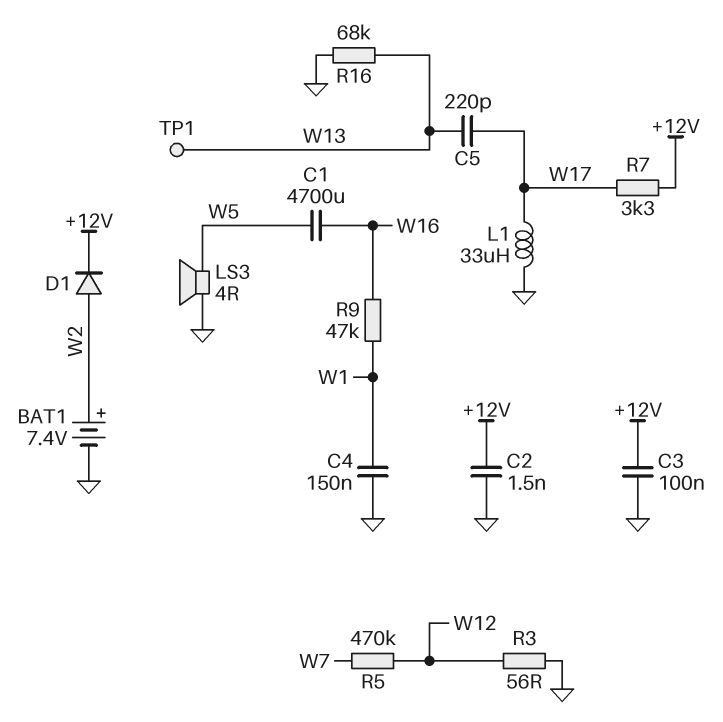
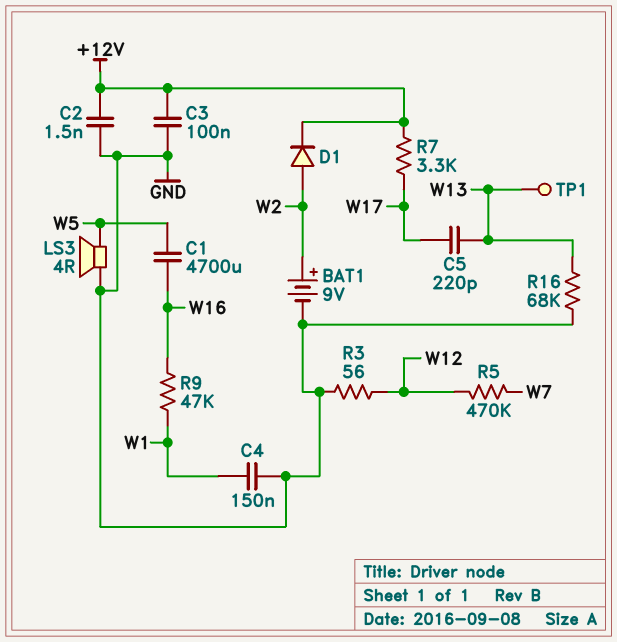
BAT1: 7.4V (plus W2, minus GND) -> 9V (plus W2, minus GND)
L1: 33uH (GND, W17) -> none

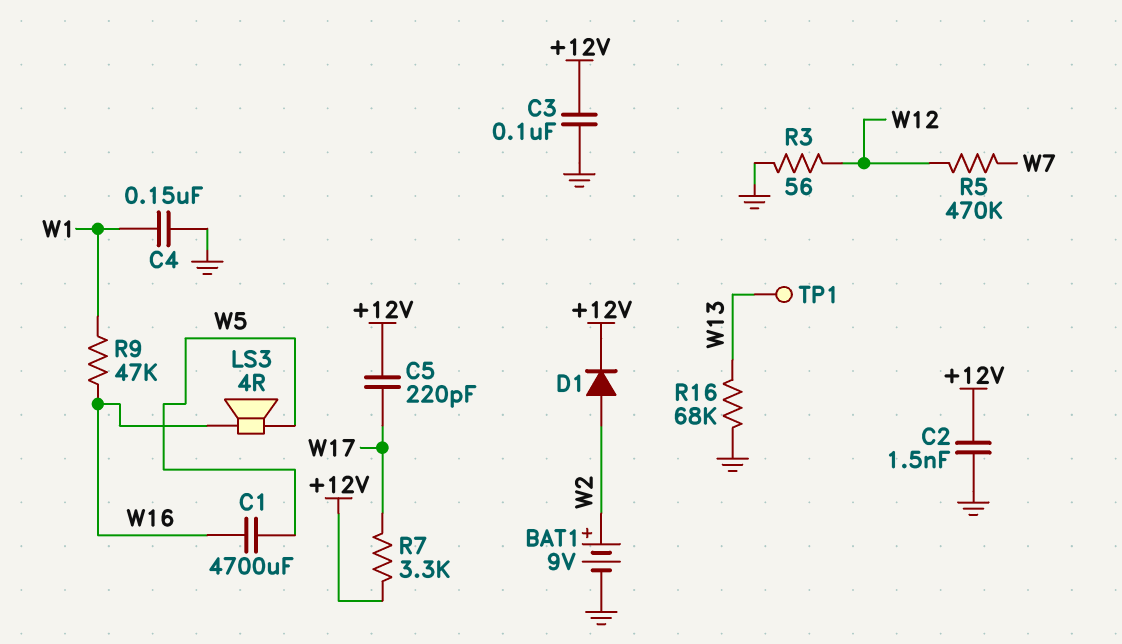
C5: 220pF (W13, W17) -> 220pF (+12V, W17)
LS3: speaker 4R (GND, W5) -> speaker 4R (W5, W16)

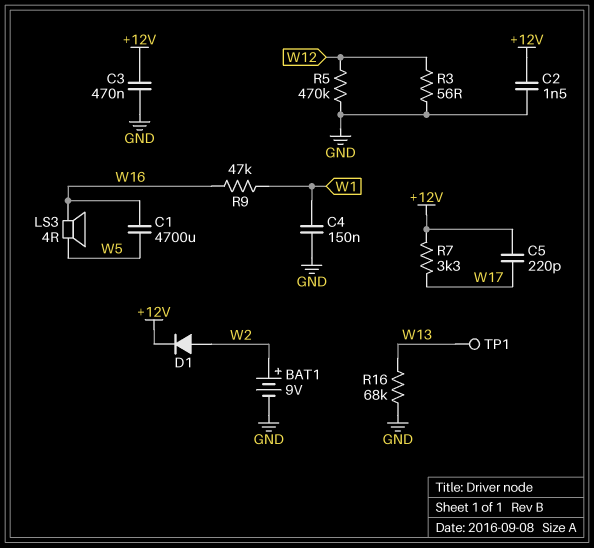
C3: 100nF (+12V, GND) -> 470nF (+12V, GND)
R5: 470k (W7, W12) -> 470k (GND, W12)

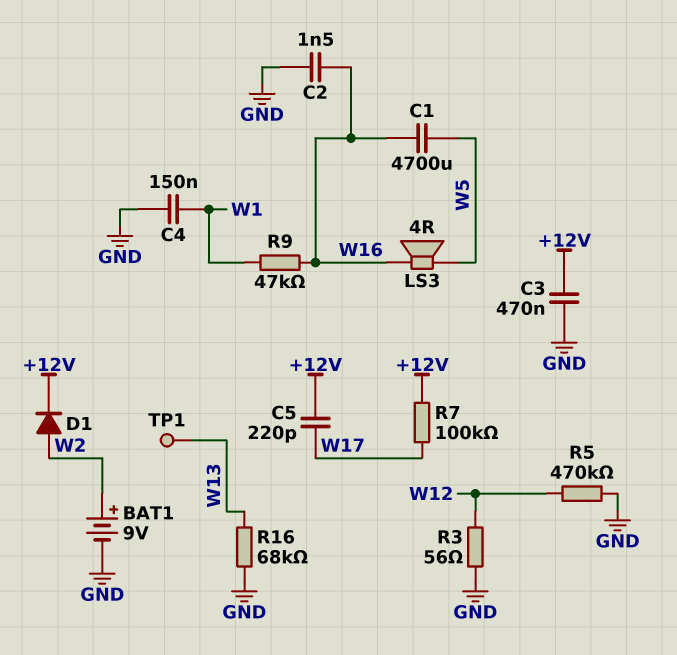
C2: 1.5nF (+12V, GND) -> 1.5nF (GND, W16)
R7: 3.3k (+12V, W17) -> 100k (+12V, W17)

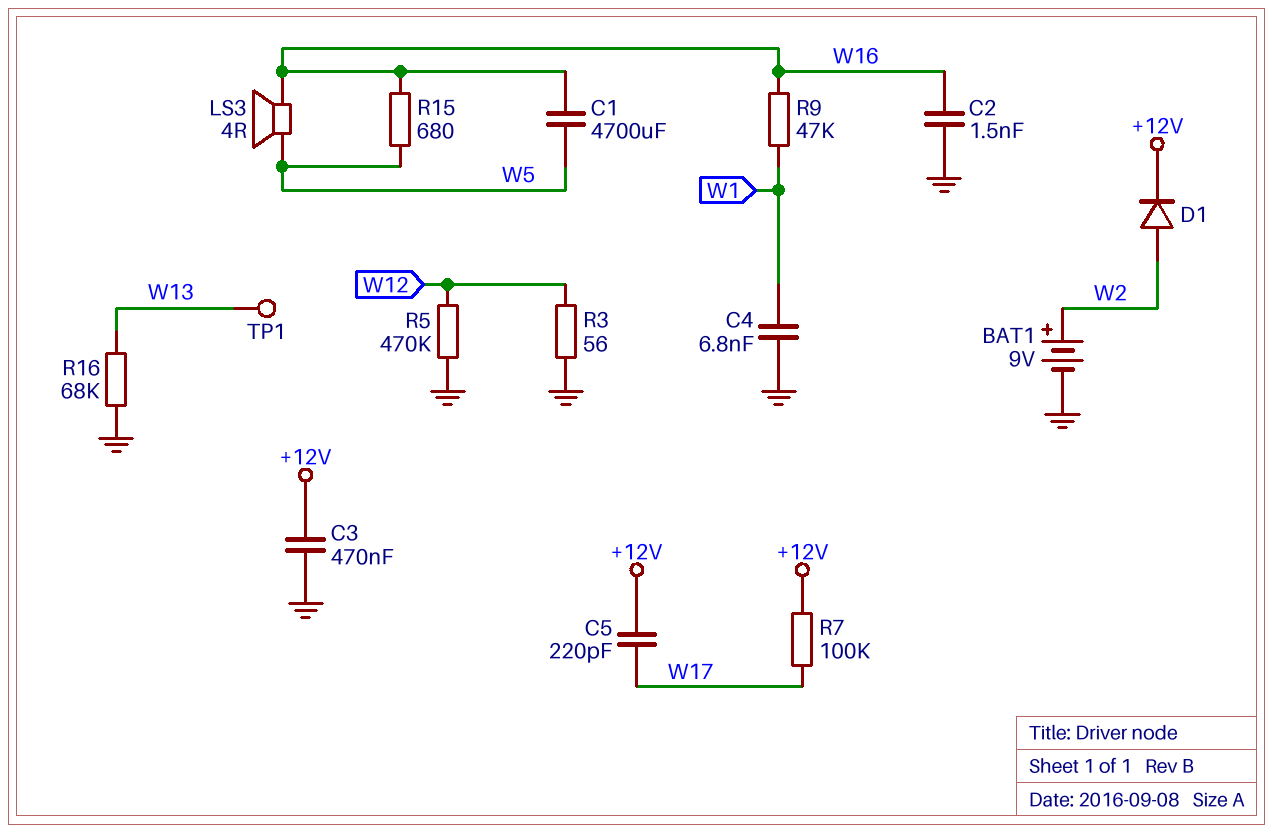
C4: 150nF (GND, W1) -> 6.8nF (GND, W1)
R15: none -> 680 (W5, W16)

